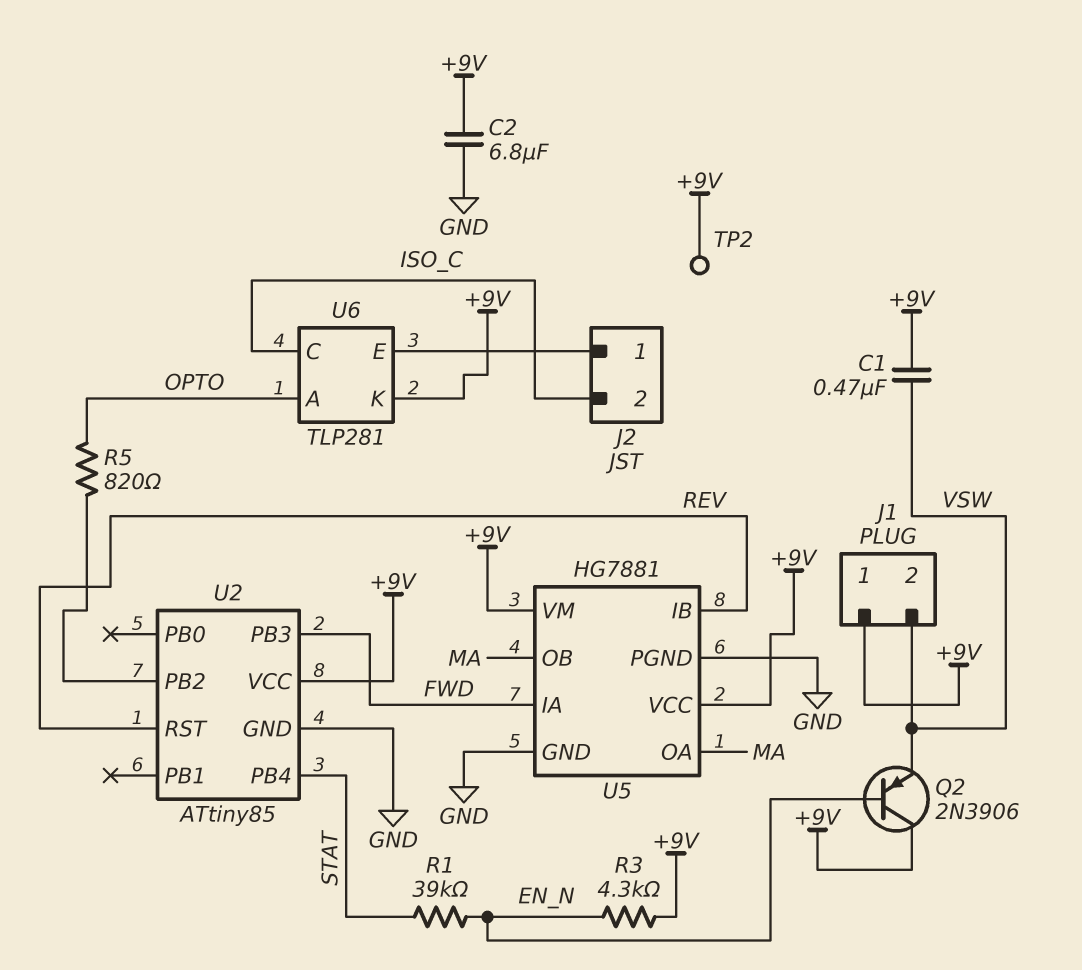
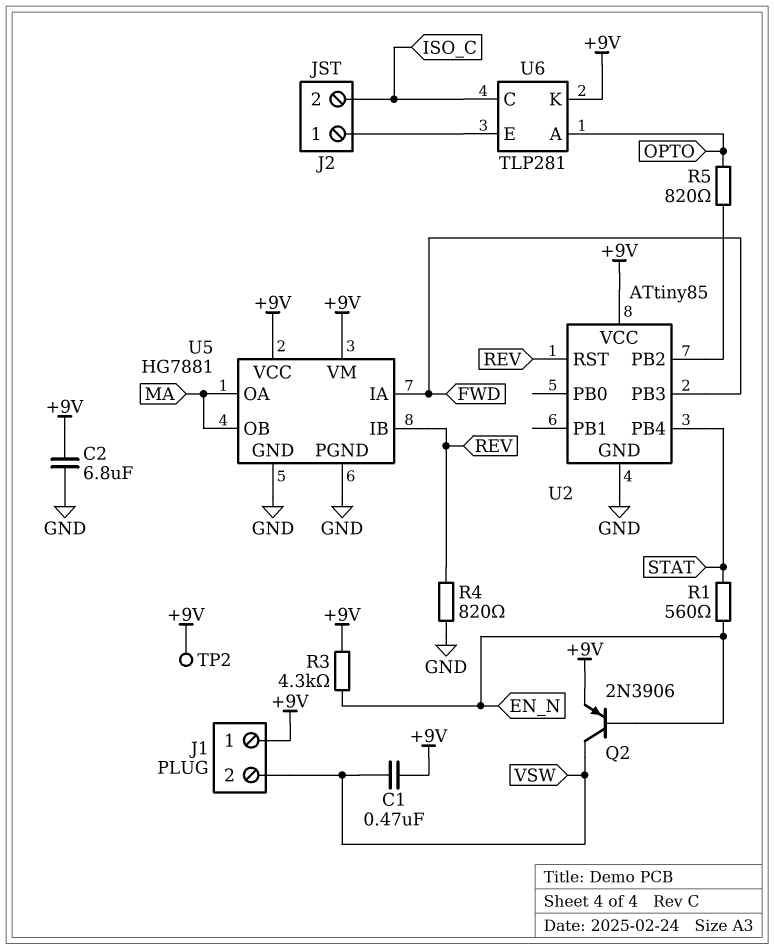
Q2: PNP 2N3906 (B EN_N, C +9V, E VSW) -> PNP 2N3906 (B EN_N, C VSW, E +9V)
R1: 39k (EN_N, STAT) -> 560 (EN_N, STAT)
R4: none -> 820 (GND, REV)

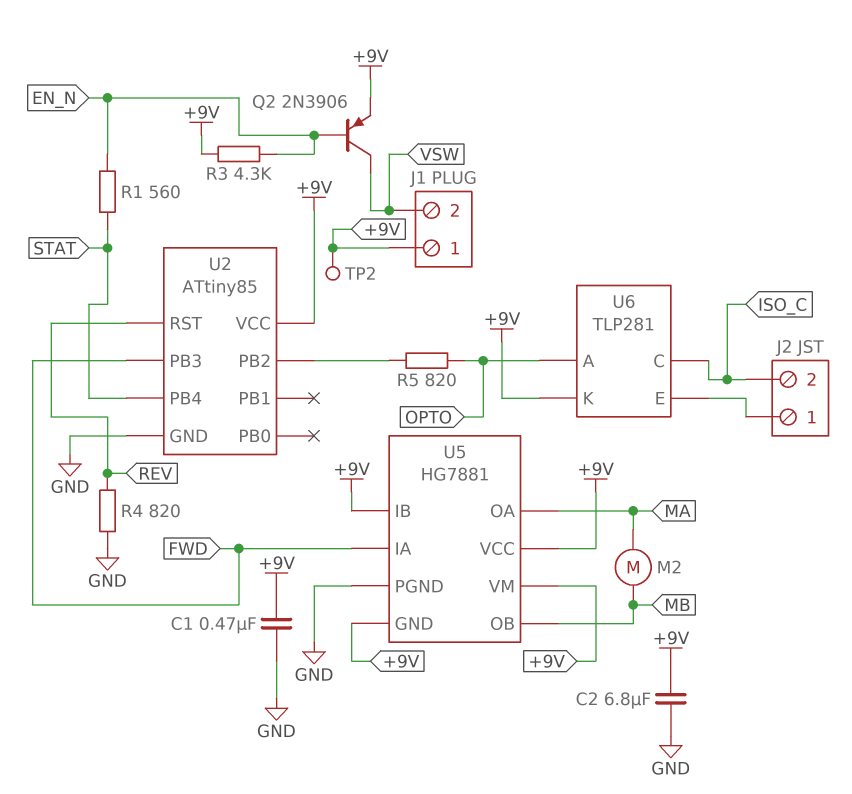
C1: 470nF (+9V, VSW) -> 470nF (+9V, GND)
M2: none -> motor (MA, MB)
U5 pin GND: GND -> +9V
U5 pin IB: REV -> +9V
U5 pin OB: MA -> MB

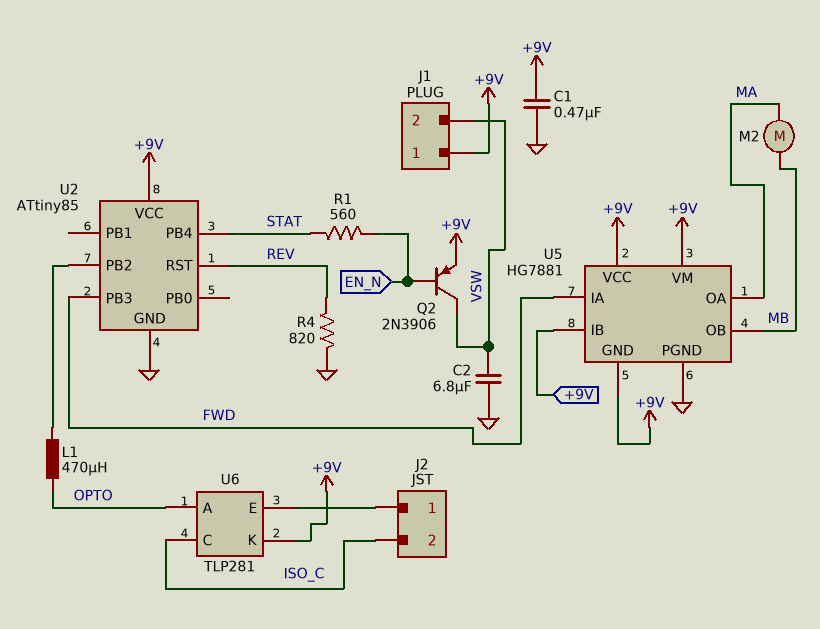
C2: 6.8uF (+9V, GND) -> 6.8uF (GND, VSW)
L1: none -> 470uH (OPTO, U2/PB2)
R3: 4.3k (+9V, EN_N) -> none
R5: 820 (OPTO, U2/PB2) -> none
TP2: test point (+9V) -> none

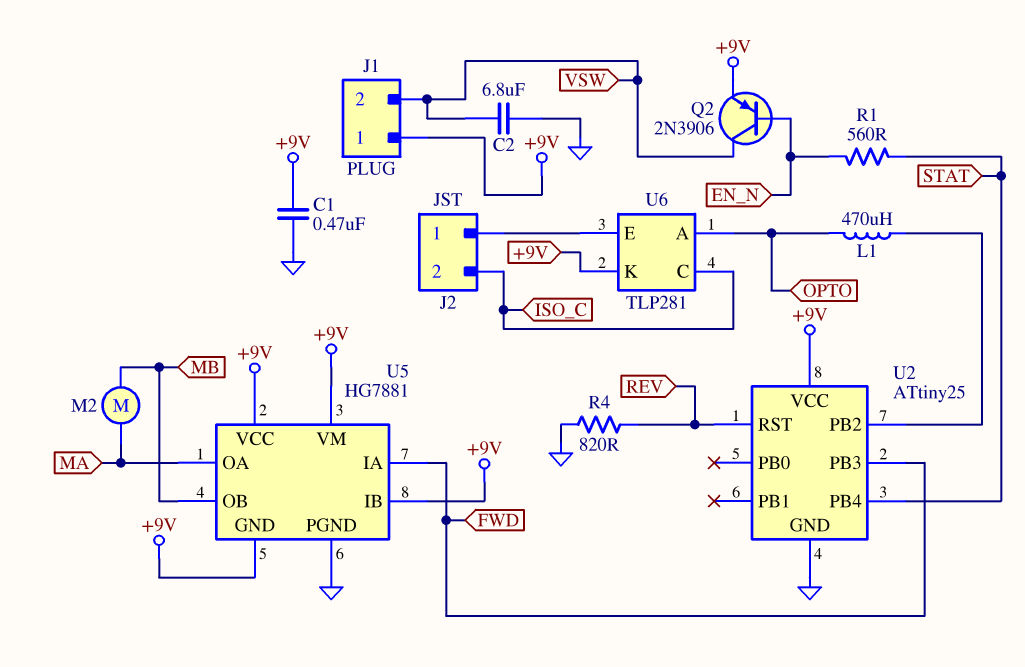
U2: ATtiny85 -> ATtiny25

